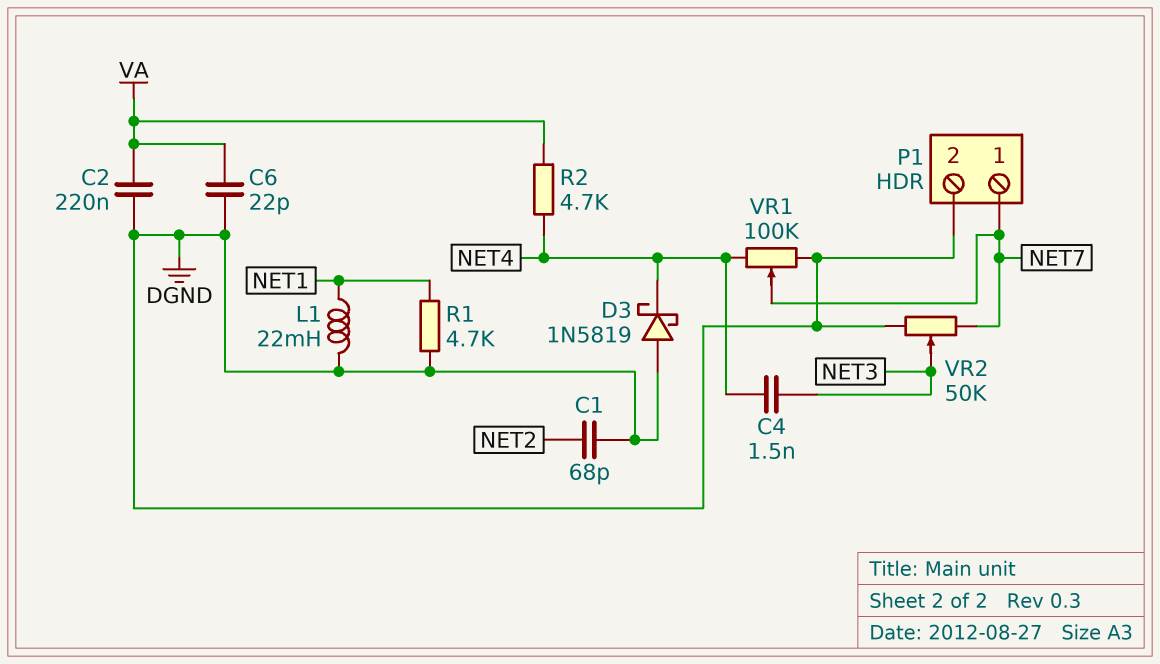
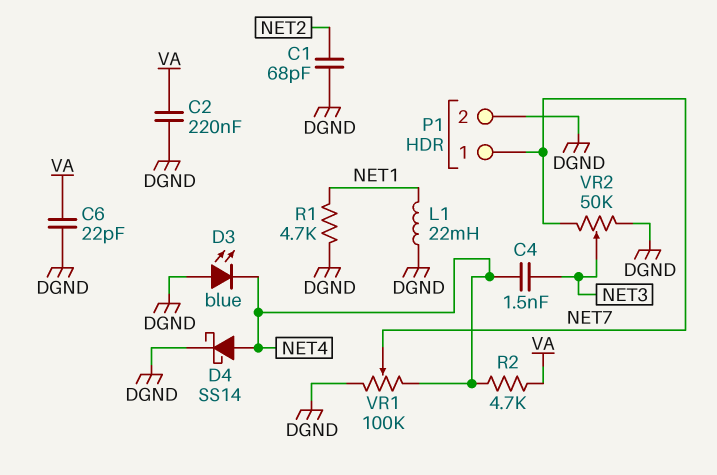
D3: schottky 1N5819 (A DGND, K NET4) -> LED blue (A DGND, K NET4)
D4: none -> schottky SS14 (A NET4, K DGND)

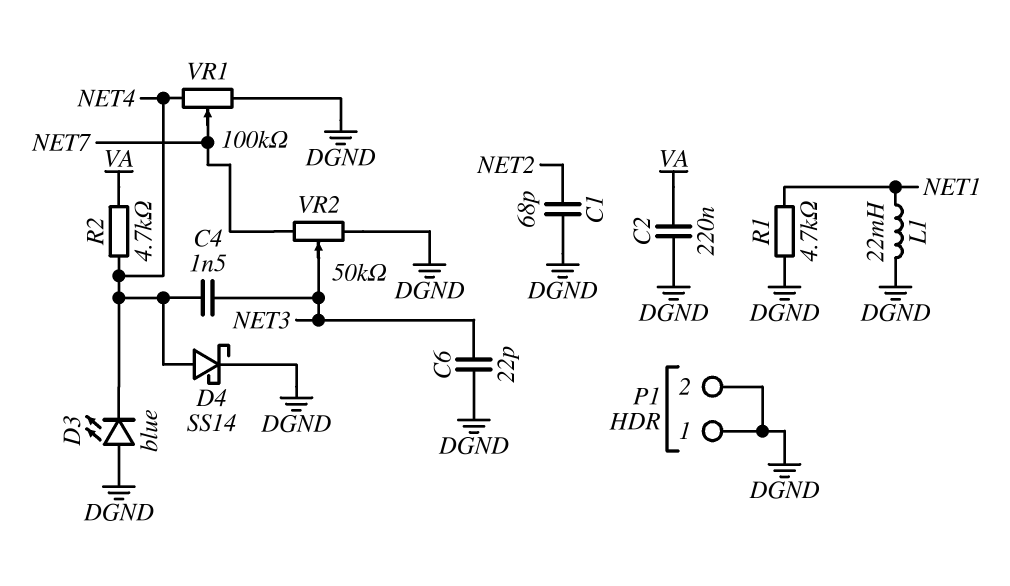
C6: 22pF (DGND, VA) -> 22pF (DGND, NET3)
P1 pin 1: NET7 -> DGND

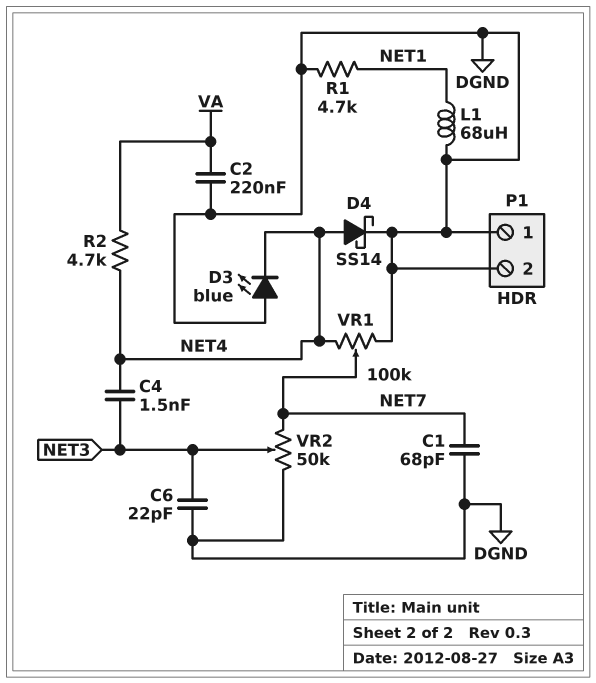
C1: 68pF (DGND, NET2) -> 68pF (DGND, NET7)
L1: 22mH (DGND, NET1) -> 68uH (DGND, NET1)

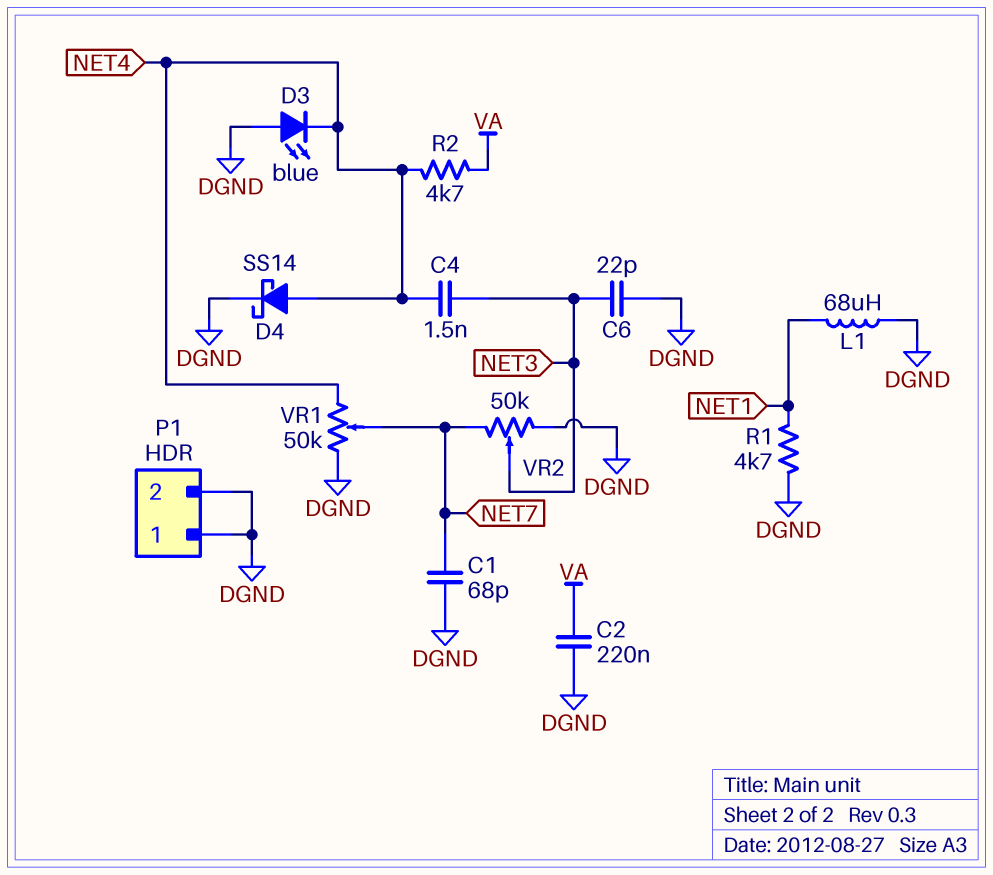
VR1: 100k (DGND, NET4, wiper NET7) -> 50k (DGND, NET4, wiper NET7)

